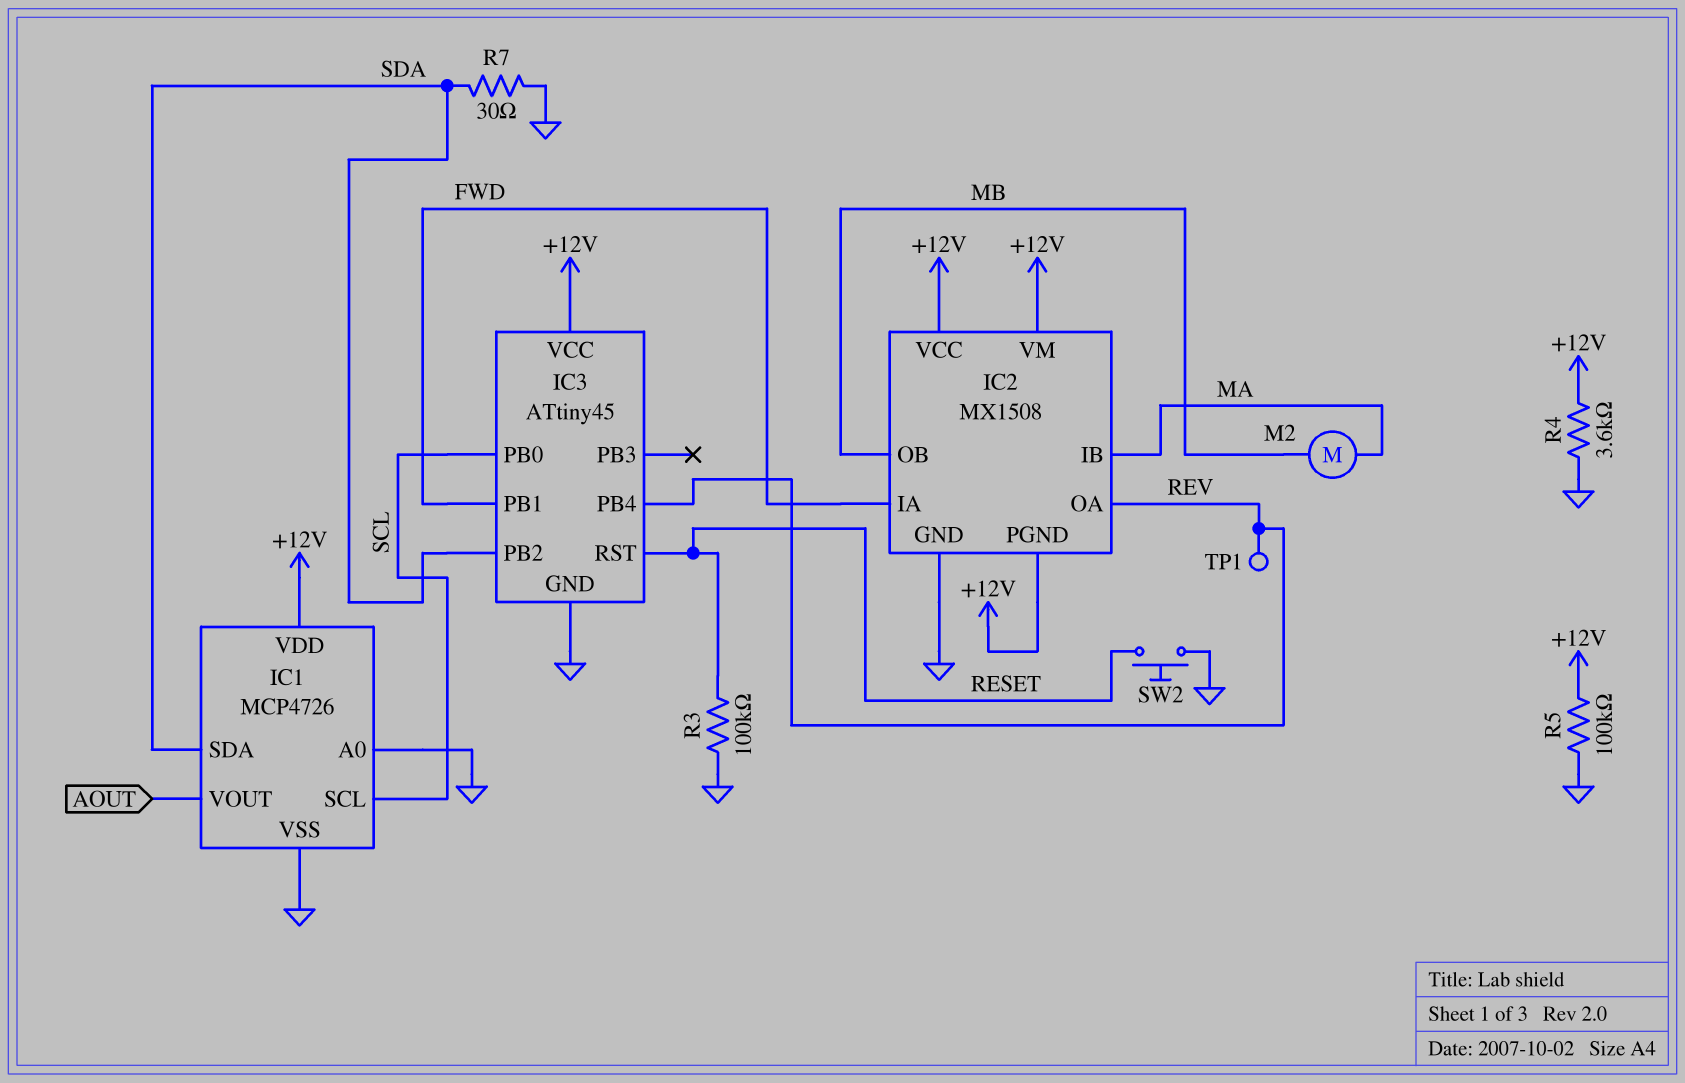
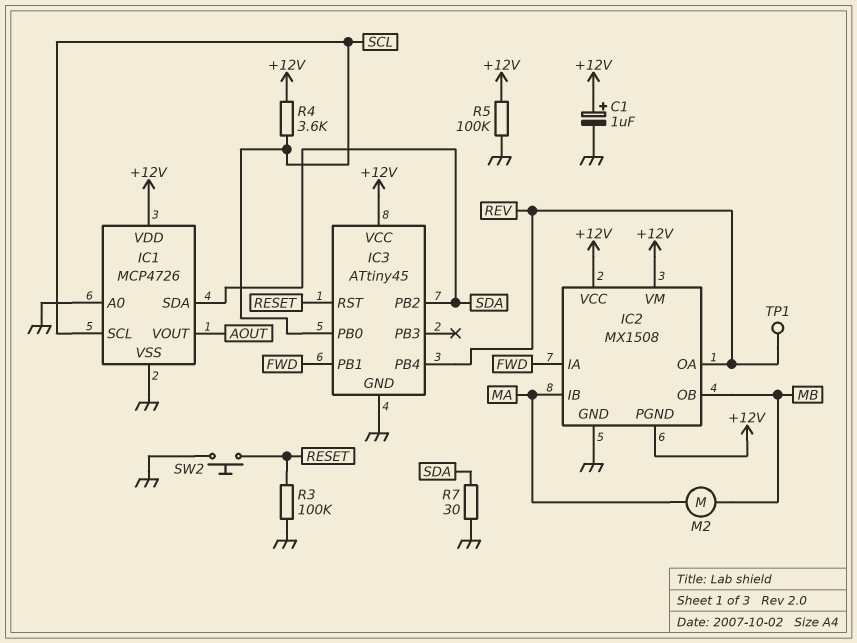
C1: none -> 1uF (plus +12V, minus GND)
R4: 3.6k (+12V, GND) -> 3.6k (+12V, SCL)

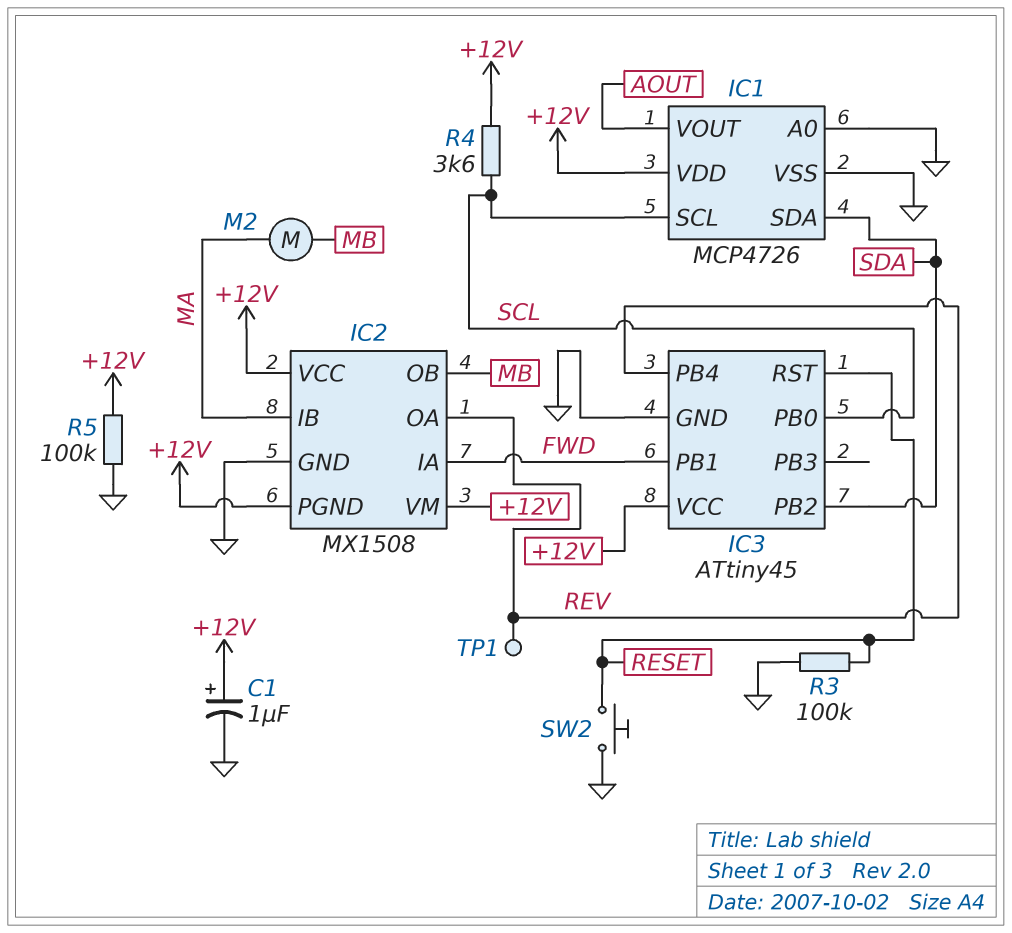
R7: 30 (GND, SDA) -> none

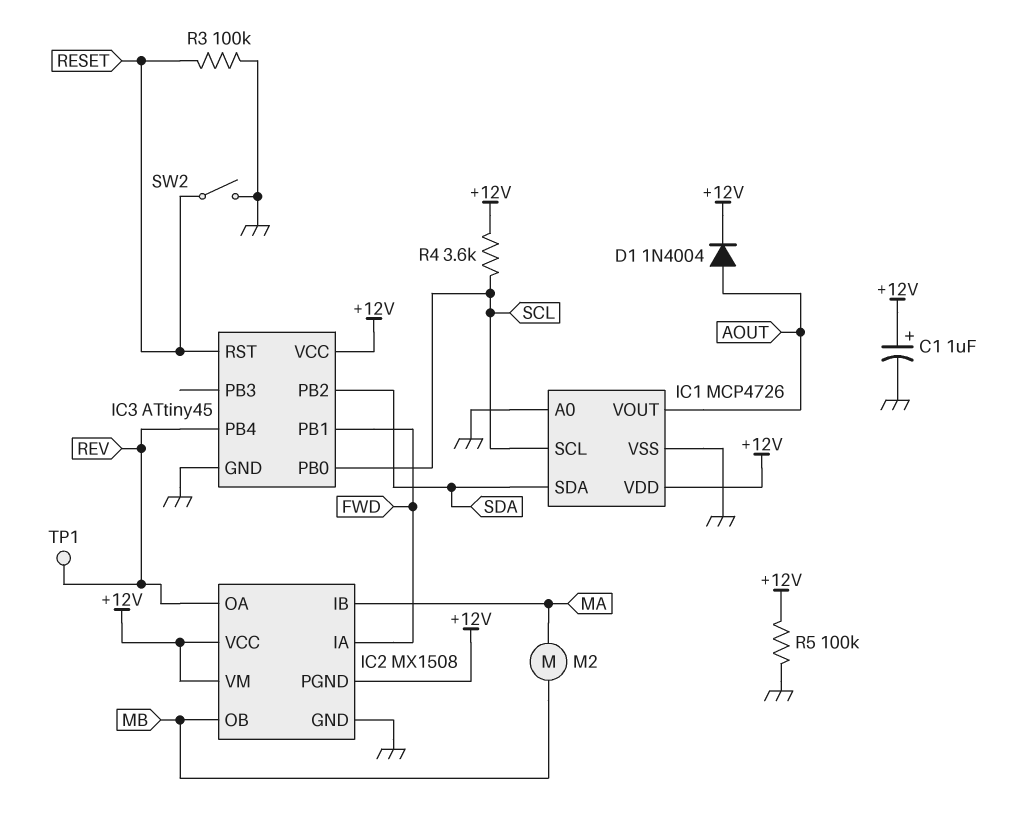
D1: none -> diode 1N4004 (A AOUT, K +12V)
SW2: button (GND, RESET) -> switch (GND, RESET)

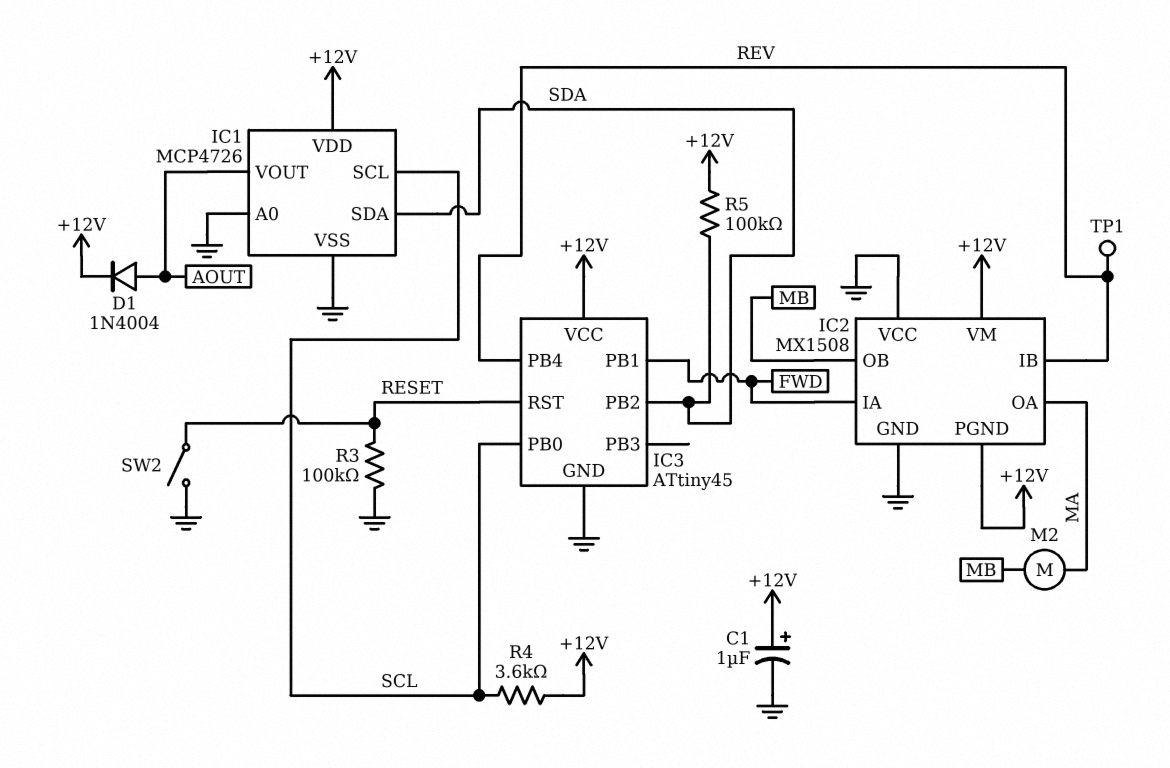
IC2 pin IB: MA -> REV
IC2 pin OA: REV -> MA
IC2 pin VCC: +12V -> GND
R5: 100k (+12V, GND) -> 100k (+12V, SDA)

